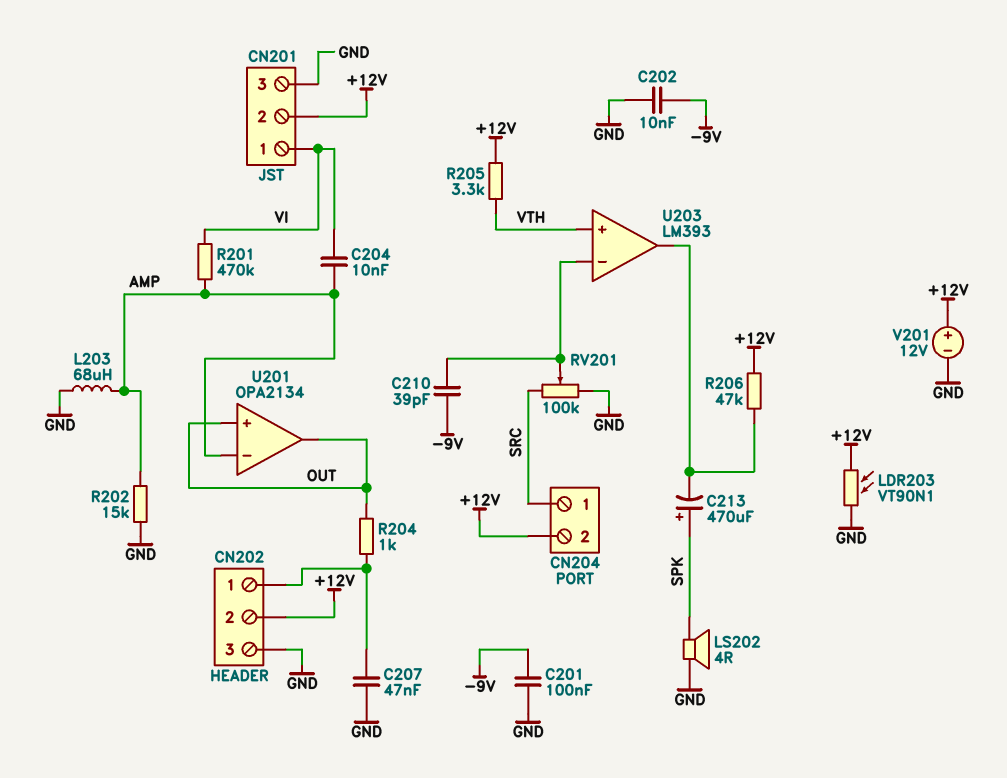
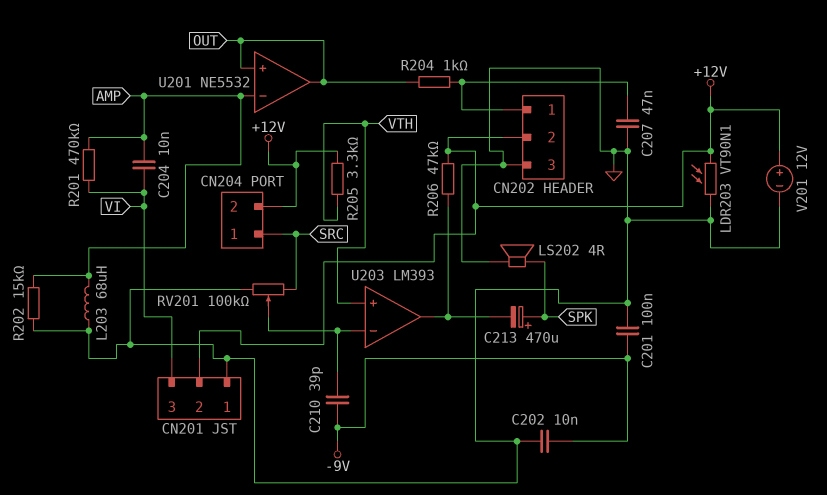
CN201 pin 1: VI -> GND
CN201 pin 3: GND -> VI
U201: OPA2134 -> NE5532

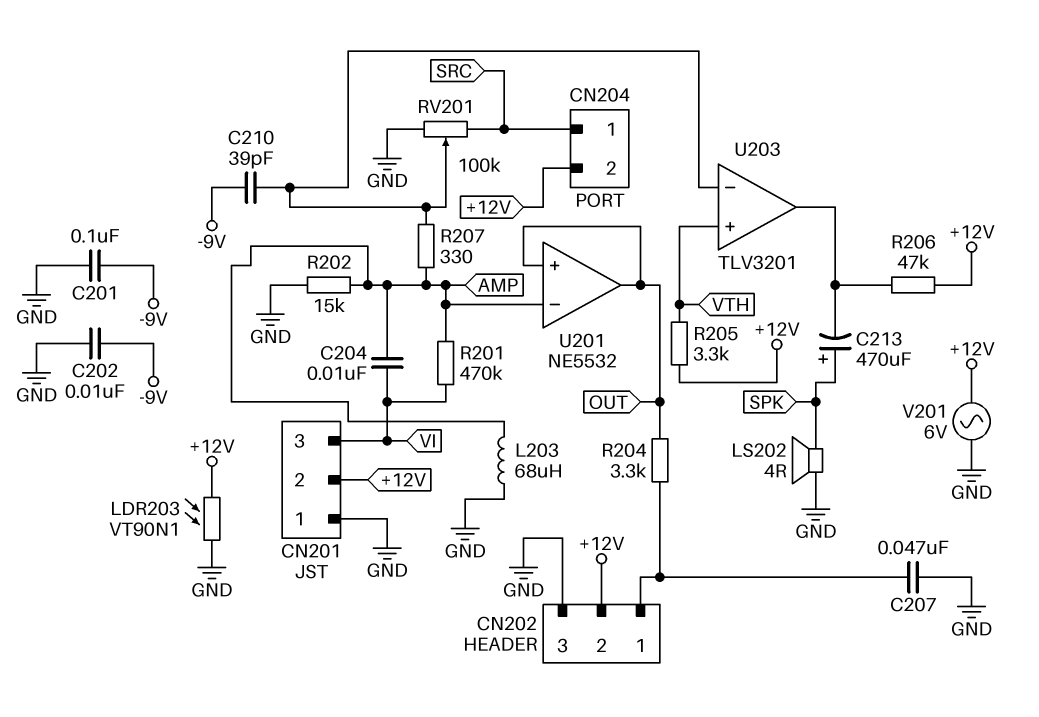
R204: 1k (CN202/1, OUT) -> 3.3k (CN202/1, OUT)
R207: none -> 330 (AMP, U203/in-)
U203: LM393 -> TLV3201
V201: 12V (plus +12V, minus GND) -> AC 6V (+12V, GND)

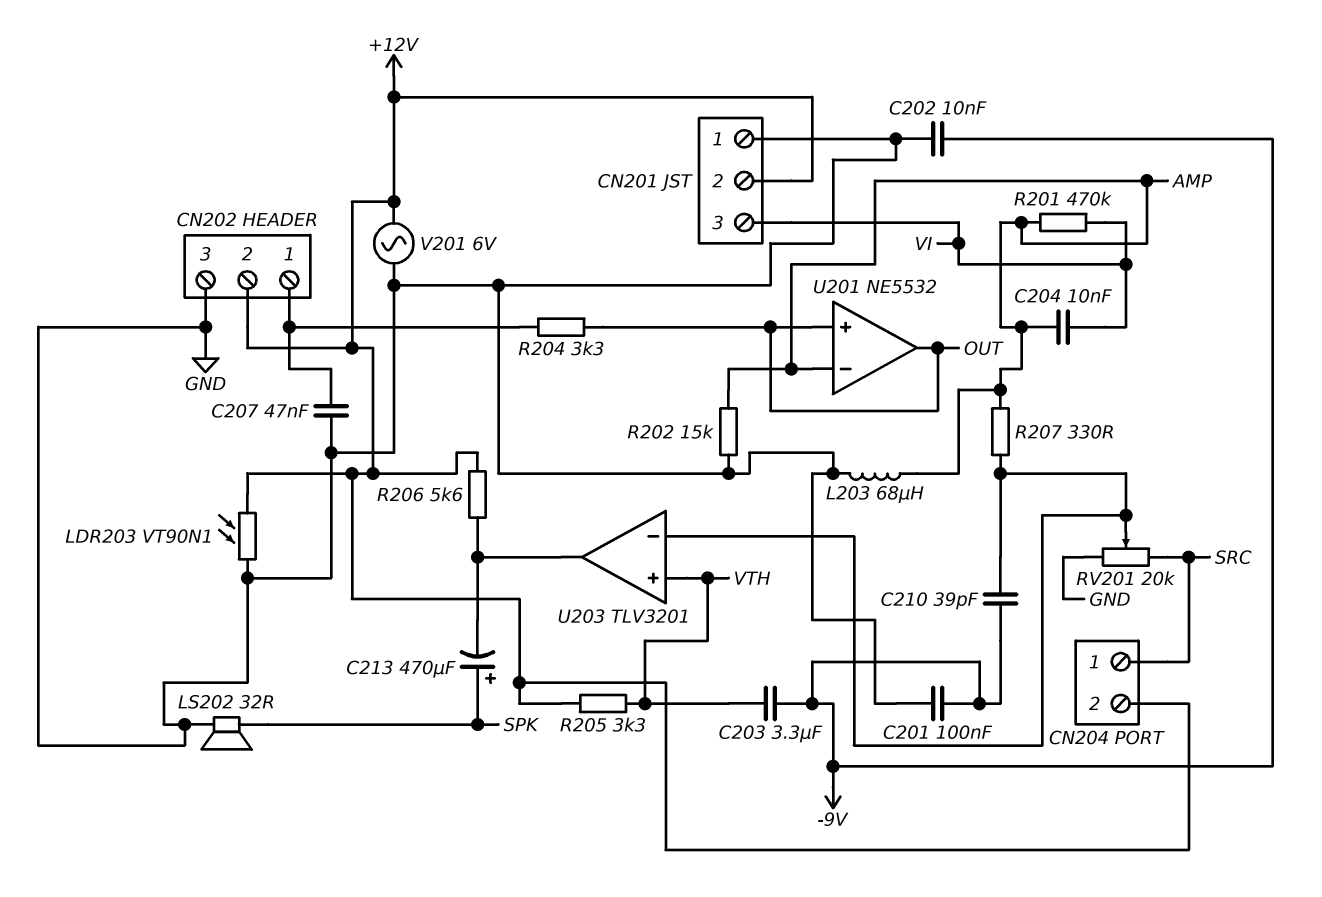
C203: none -> 3.3uF (-9V, VTH)
LS202: speaker 4R (GND, SPK) -> speaker 32R (GND, SPK)
R206: 47k (+12V, U203/out) -> 5.6k (+12V, U203/out)
RV201: 100k (GND, SRC, wiper U203/in-) -> 20k (GND, SRC, wiper U203/in-)

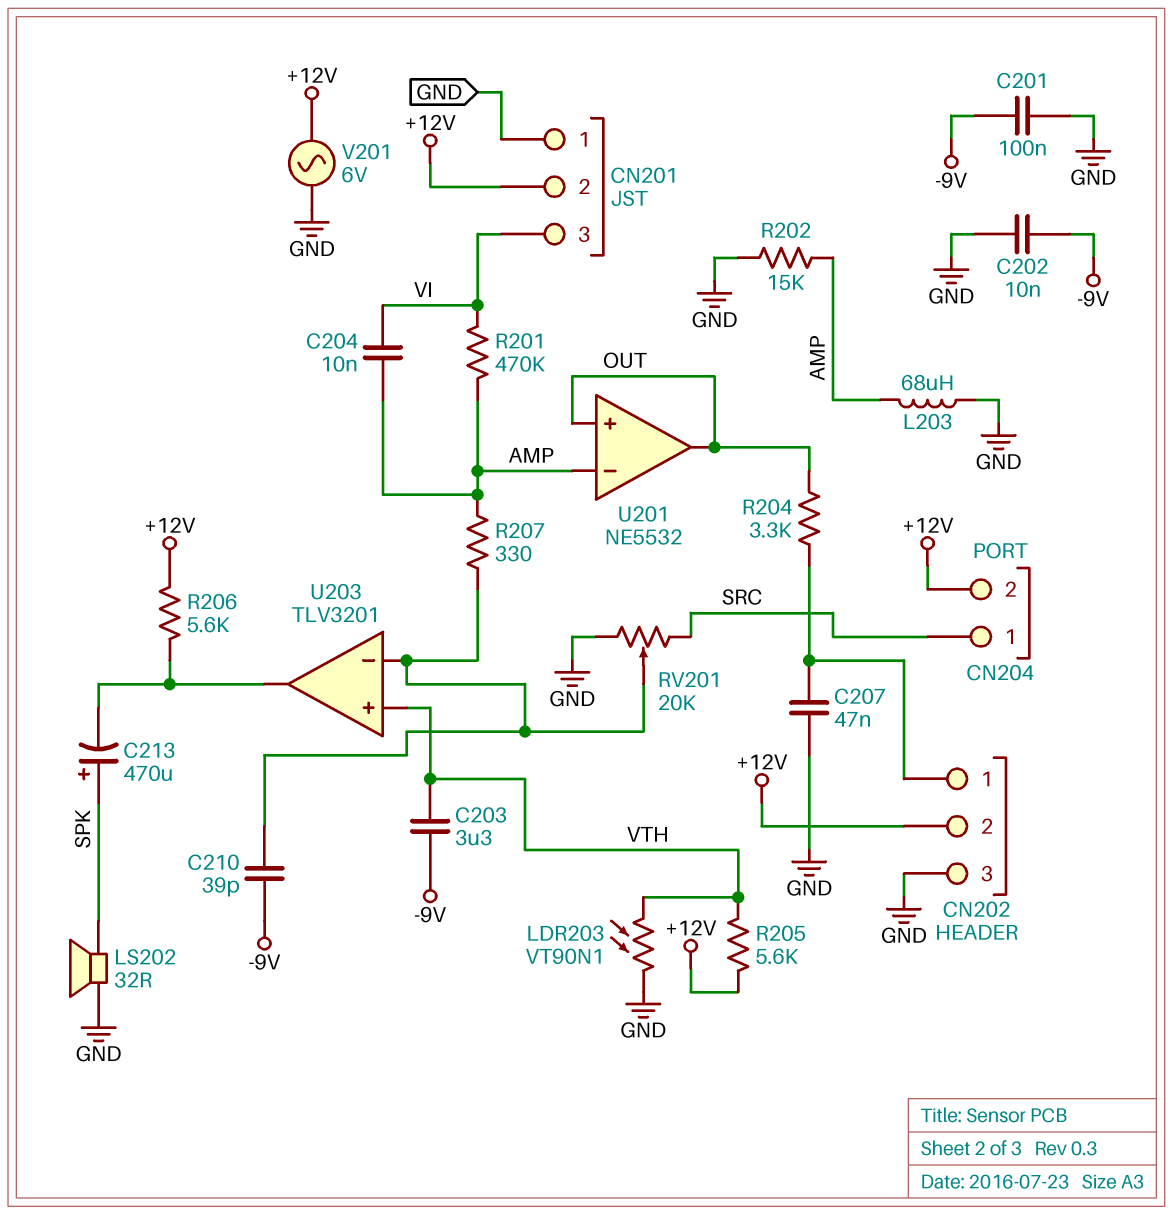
LDR203: VT90N1 (+12V, GND) -> VT90N1 (GND, VTH)
R205: 3.3k (+12V, VTH) -> 5.6k (+12V, VTH)

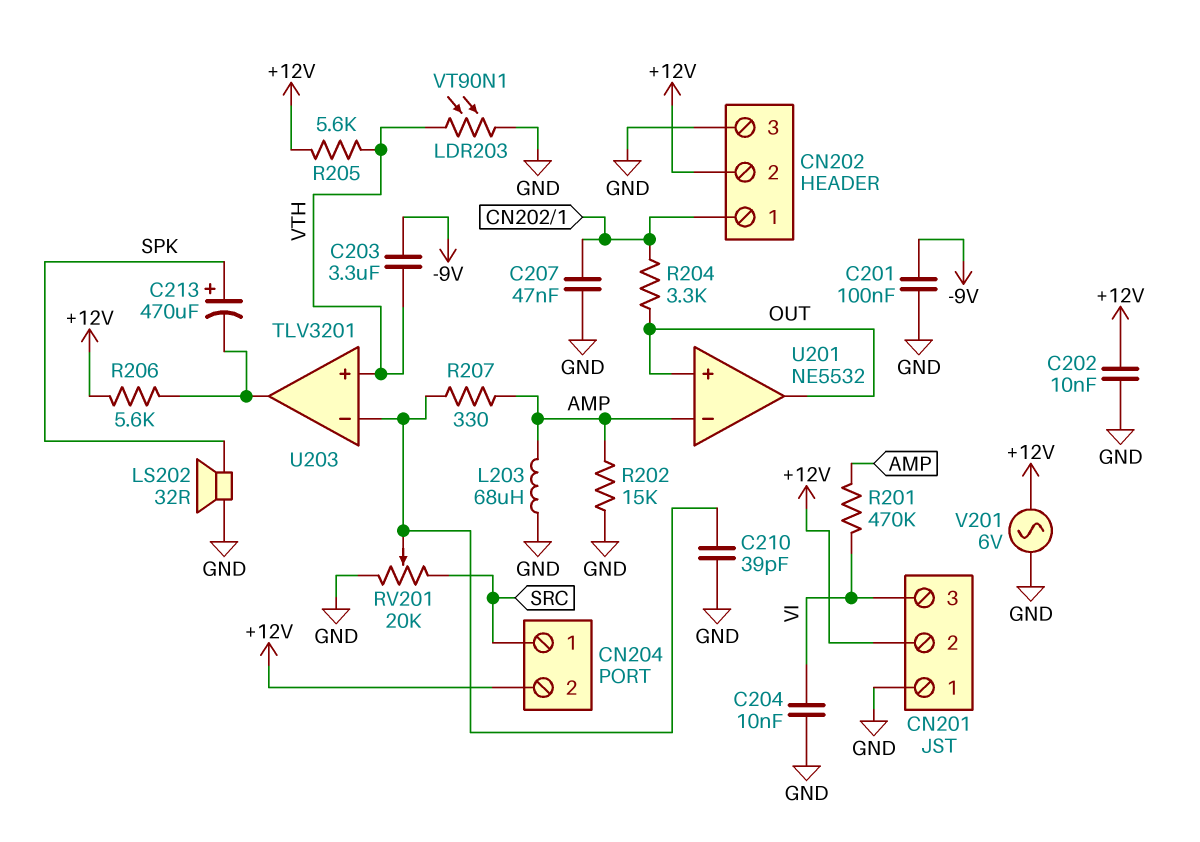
C202: 10nF (-9V, GND) -> 10nF (+12V, GND)
C204: 10nF (AMP, VI) -> 10nF (GND, VI)
C210: 39pF (-9V, U203/in-) -> 39pF (GND, U203/in-)

